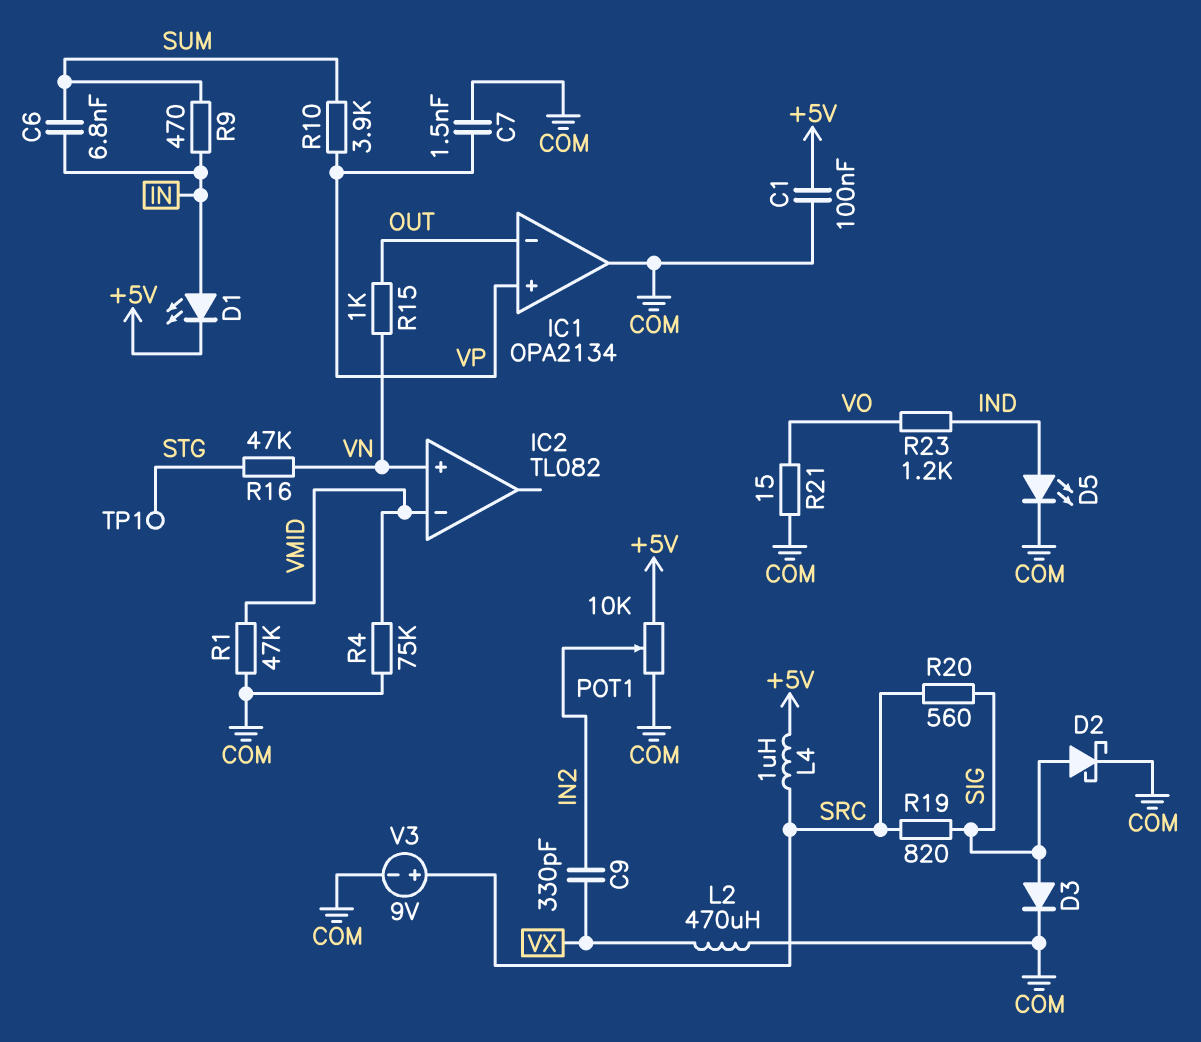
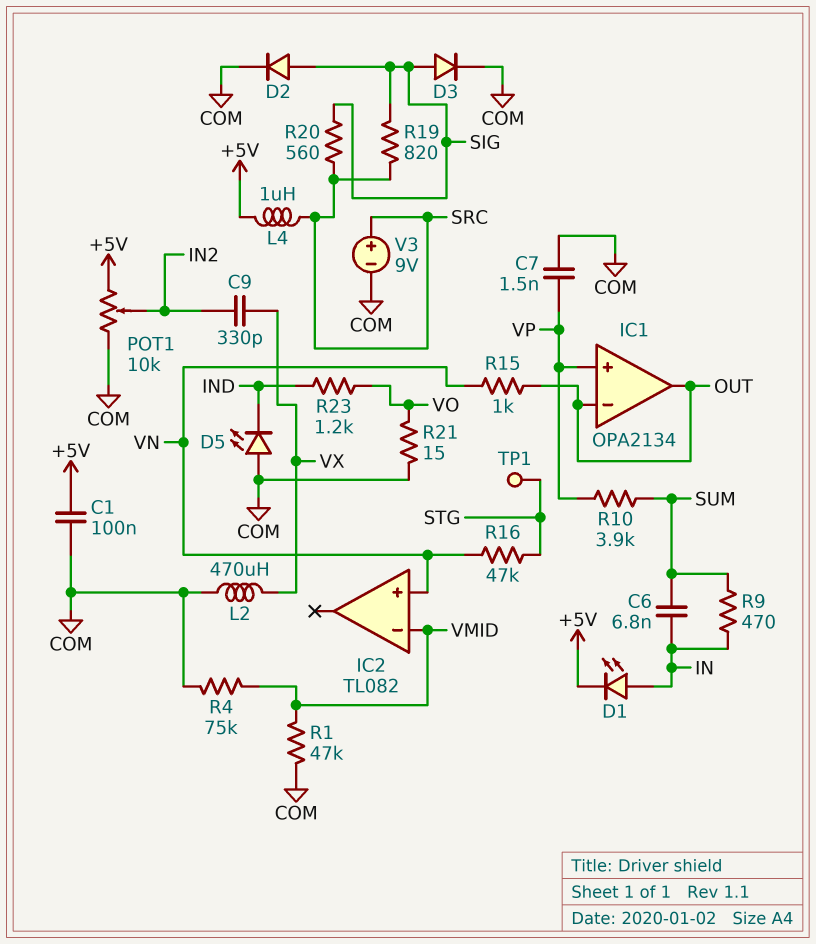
D2: schottky (A SIG, K COM) -> diode (A SIG, K COM)
D5: LED (A IND, K COM) -> LED (A COM, K IND)
IC1 pin out: COM -> OUT

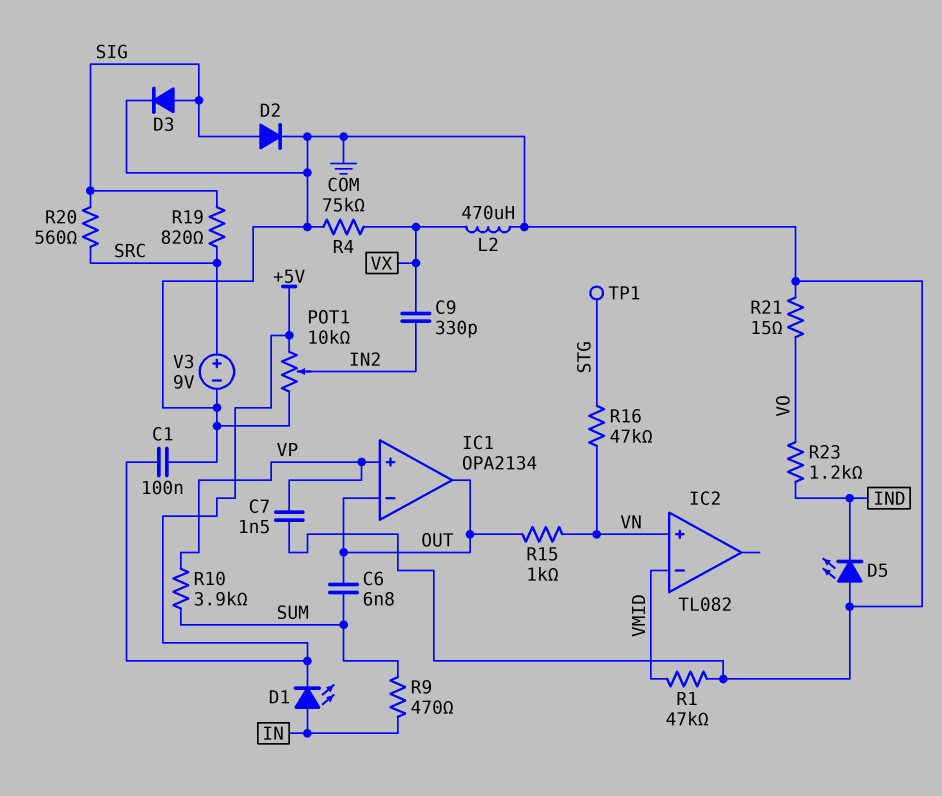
C6: 6.8nF (IN, SUM) -> 6.8nF (OUT, SUM)
L4: 1uH (+5V, SRC) -> none
R4: 75k (COM, VMID) -> 75k (COM, VX)

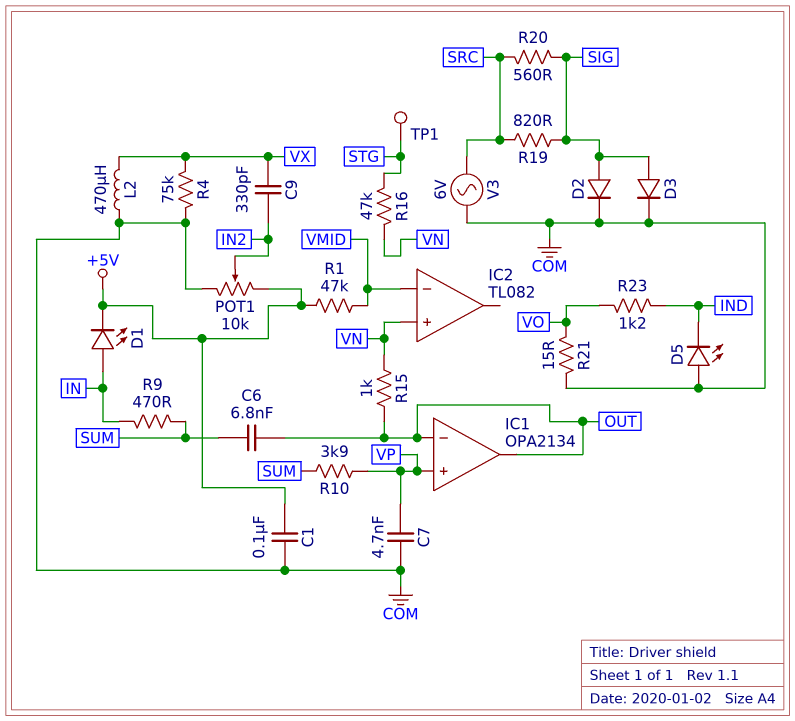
C7: 1.5nF (COM, VP) -> 4.7nF (COM, VP)
R1: 47k (COM, VMID) -> 47k (+5V, VMID)
V3: 9V (plus SRC, minus COM) -> AC 6V (COM, SRC)

